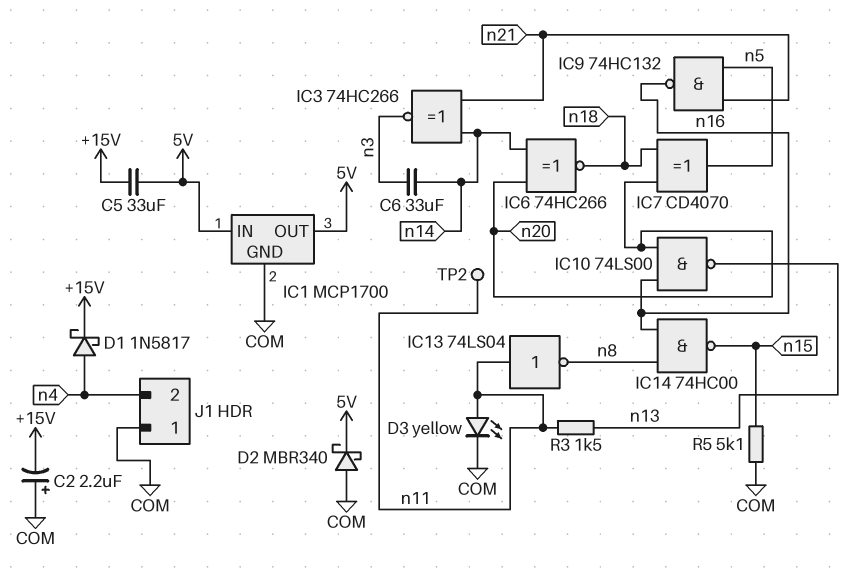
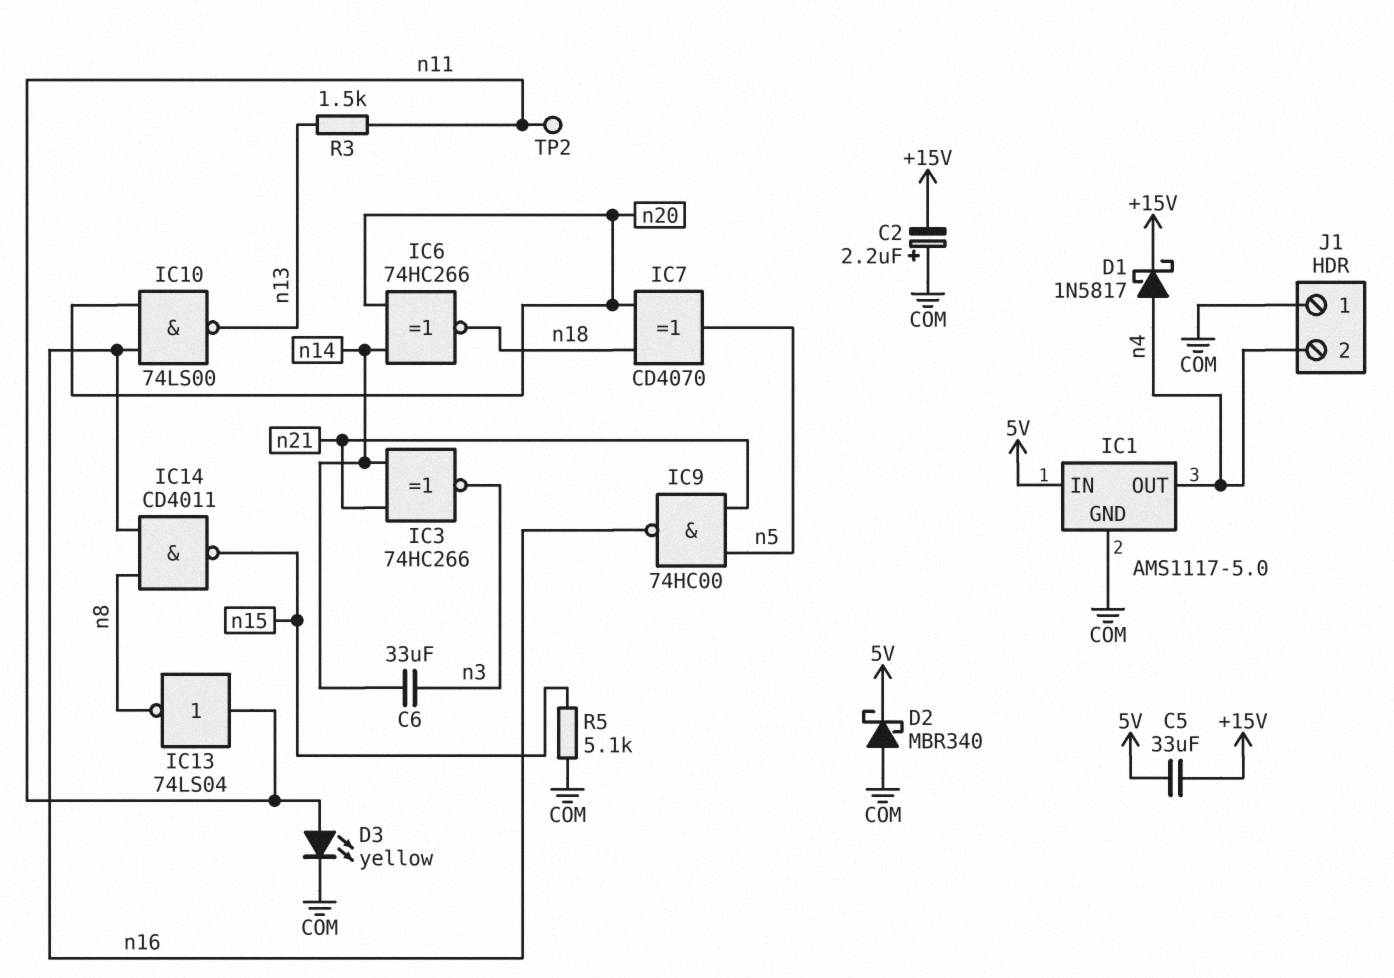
IC1: MCP1700 -> AMS1117-5.0
IC1 pin OUT: 5V -> n4
IC9: NAND 74HC132 (in n5, in n21, out n16) -> NAND 74HC00 (in n5, in n21, out n16)
IC14: NAND 74HC00 (in n8, in n16, out n15) -> NAND CD4011 (in n8, in n16, out n15)

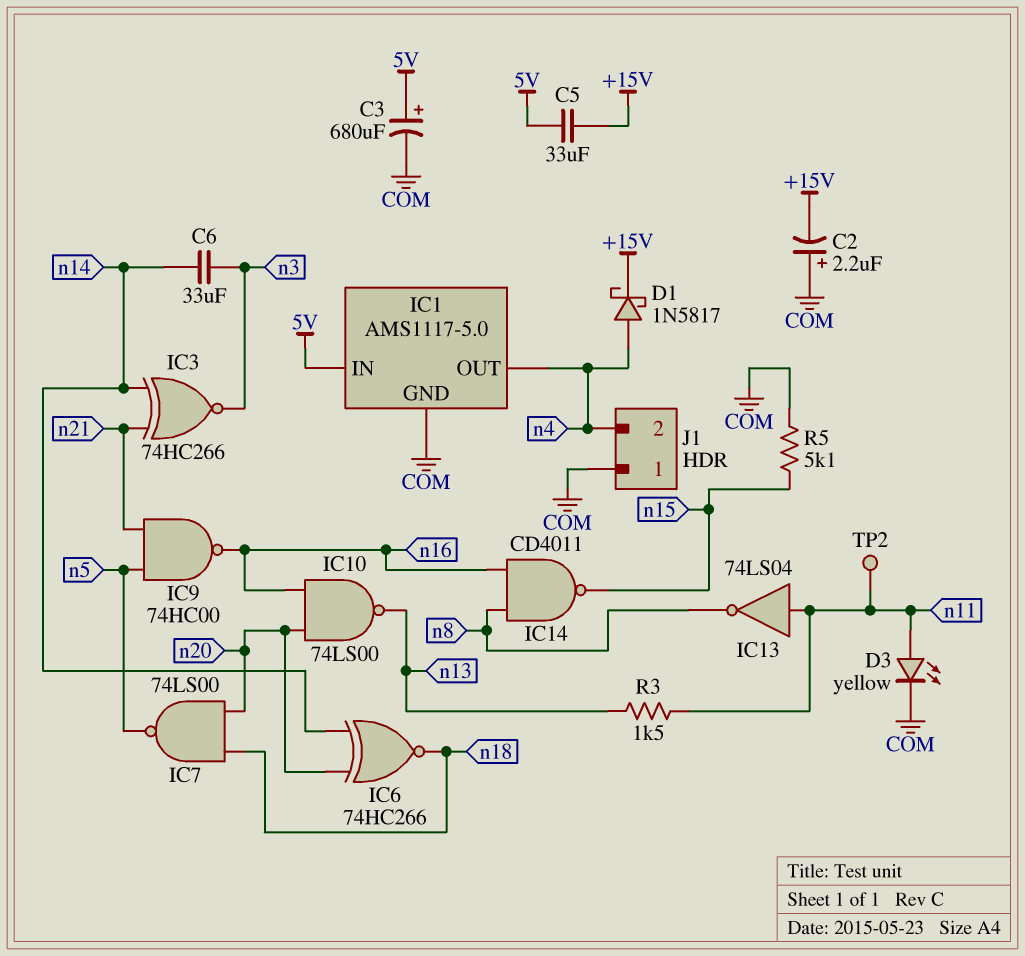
C3: none -> 680uF (plus 5V, minus COM)
D2: schottky MBR340 (A COM, K 5V) -> none
IC7: XOR CD4070 (in n18, in n20, out n5) -> NAND 74LS00 (in n18, in n20, out n5)

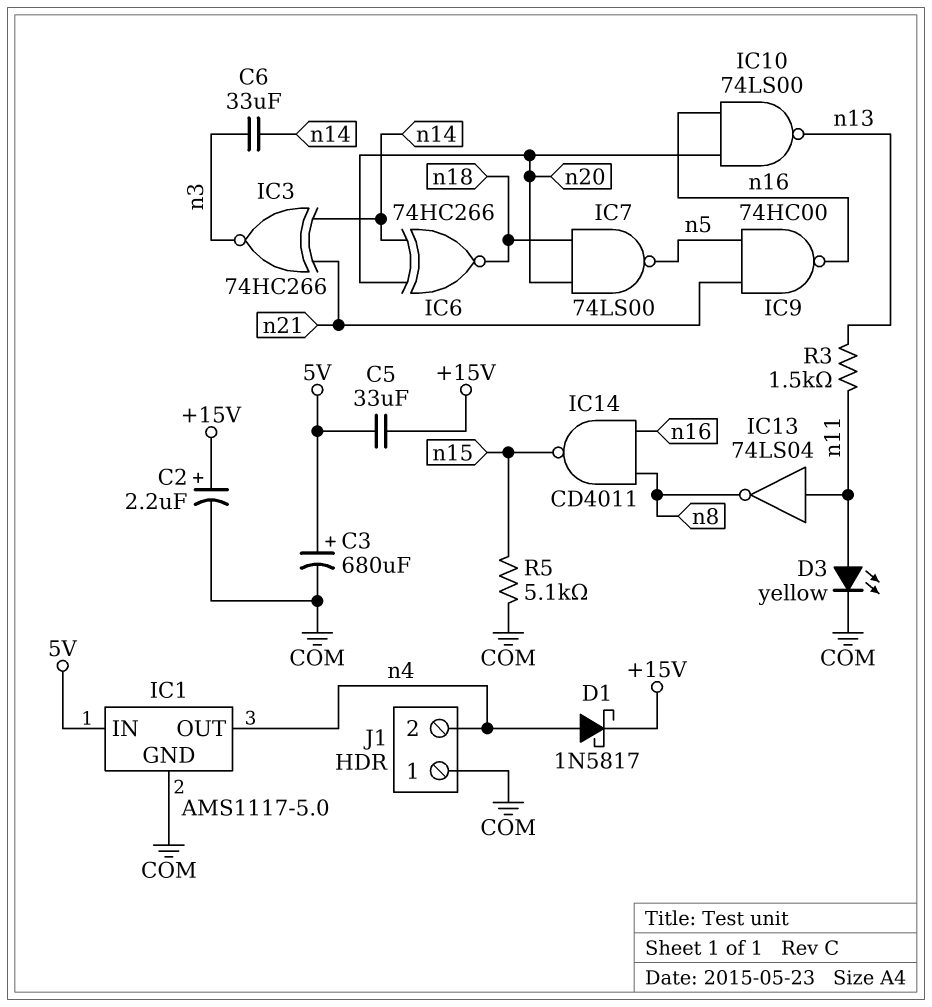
C2: 2.2uF (plus COM, minus +15V) -> 2.2uF (plus +15V, minus COM)
TP2: test point (n11) -> none

